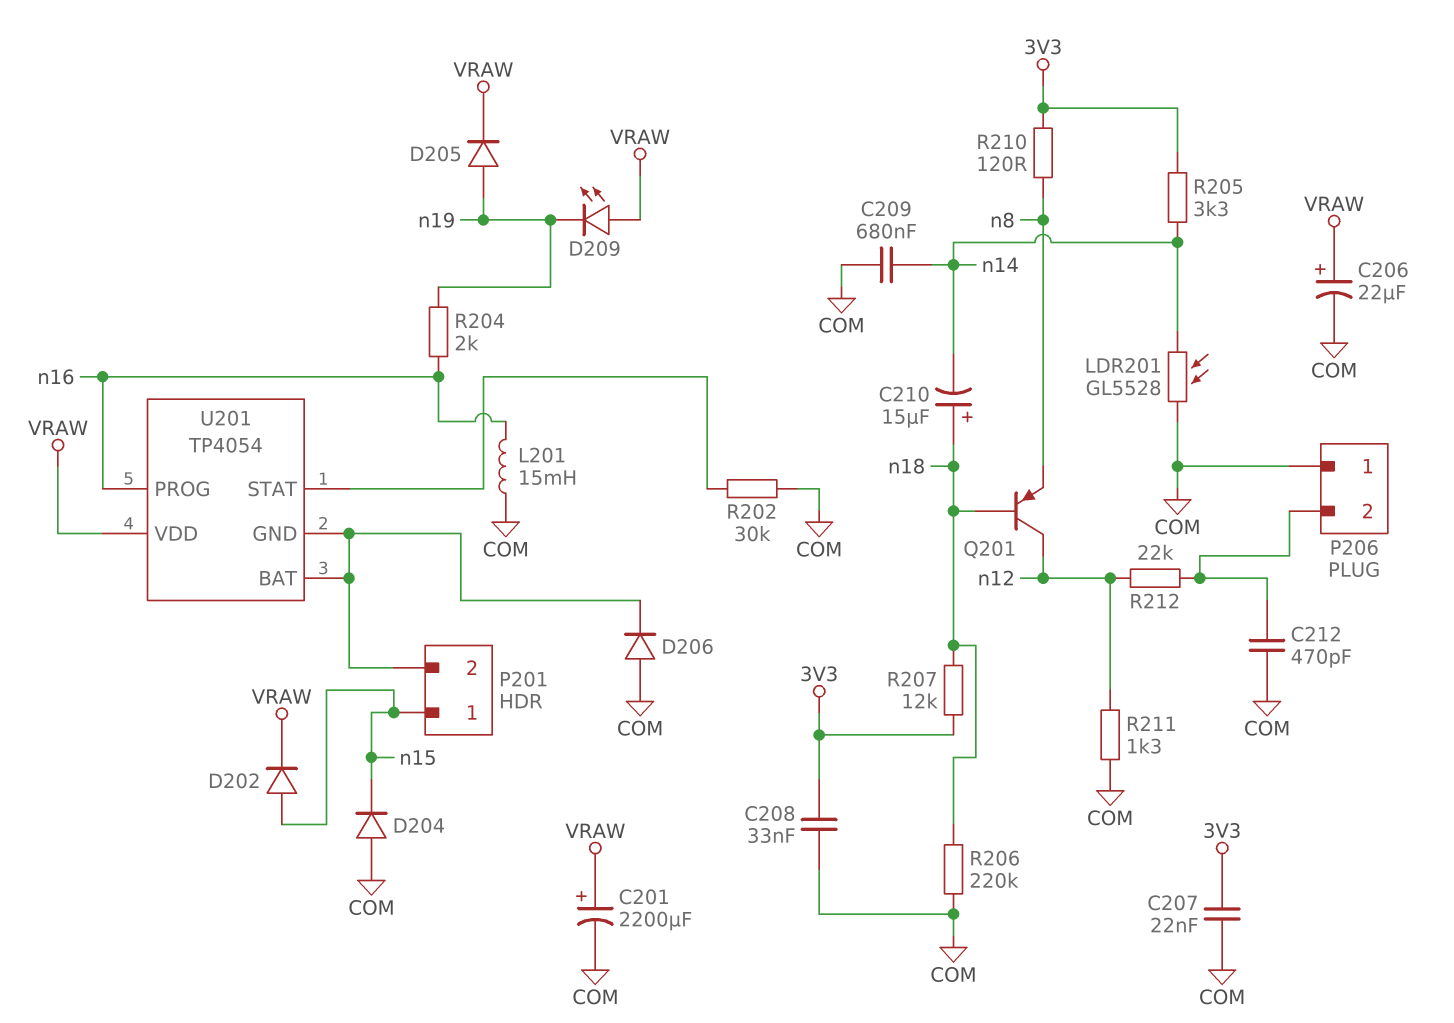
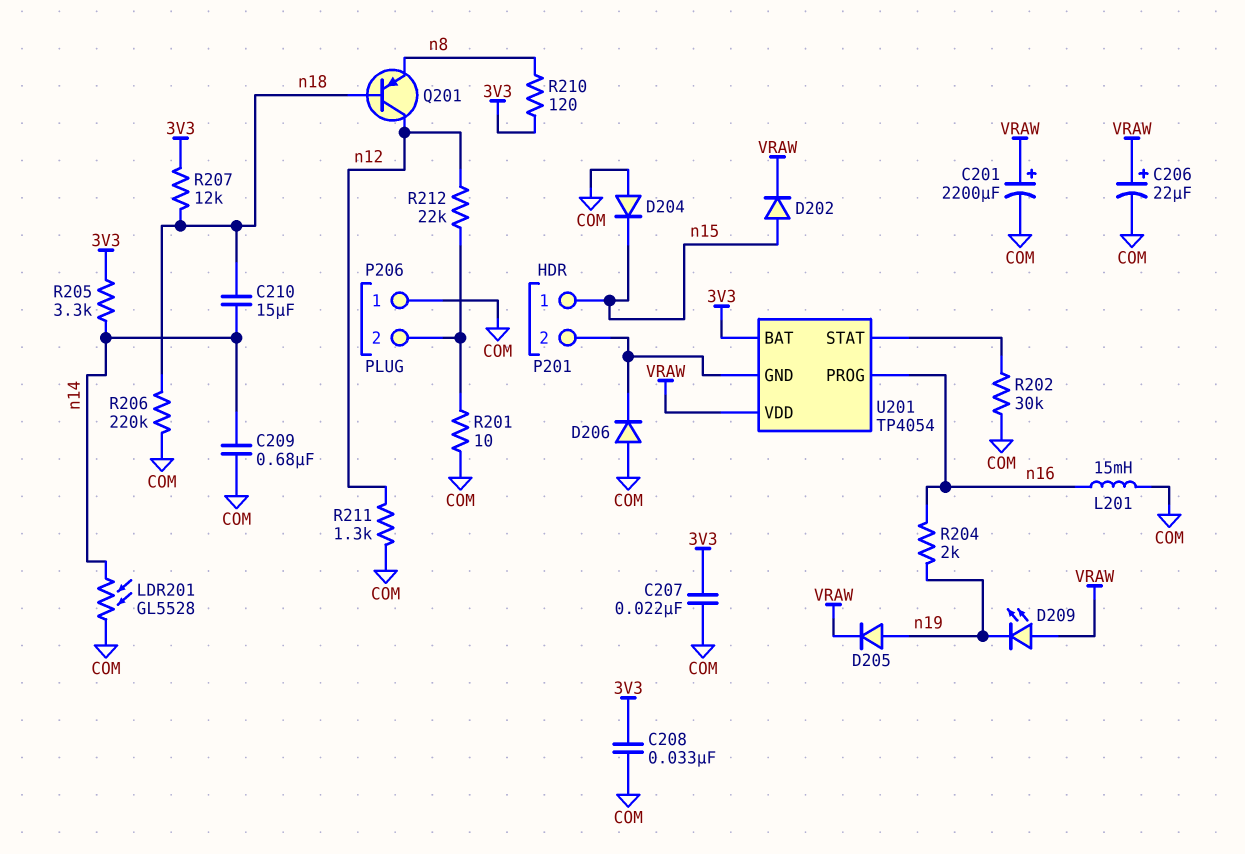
C210: 15uF (plus n18, minus n14) -> 15uF (n14, n18)
C212: 470pF (COM, P206/2) -> none
R201: none -> 10 (COM, P206/2)
U201 pin BAT: P201/2 -> 3V3

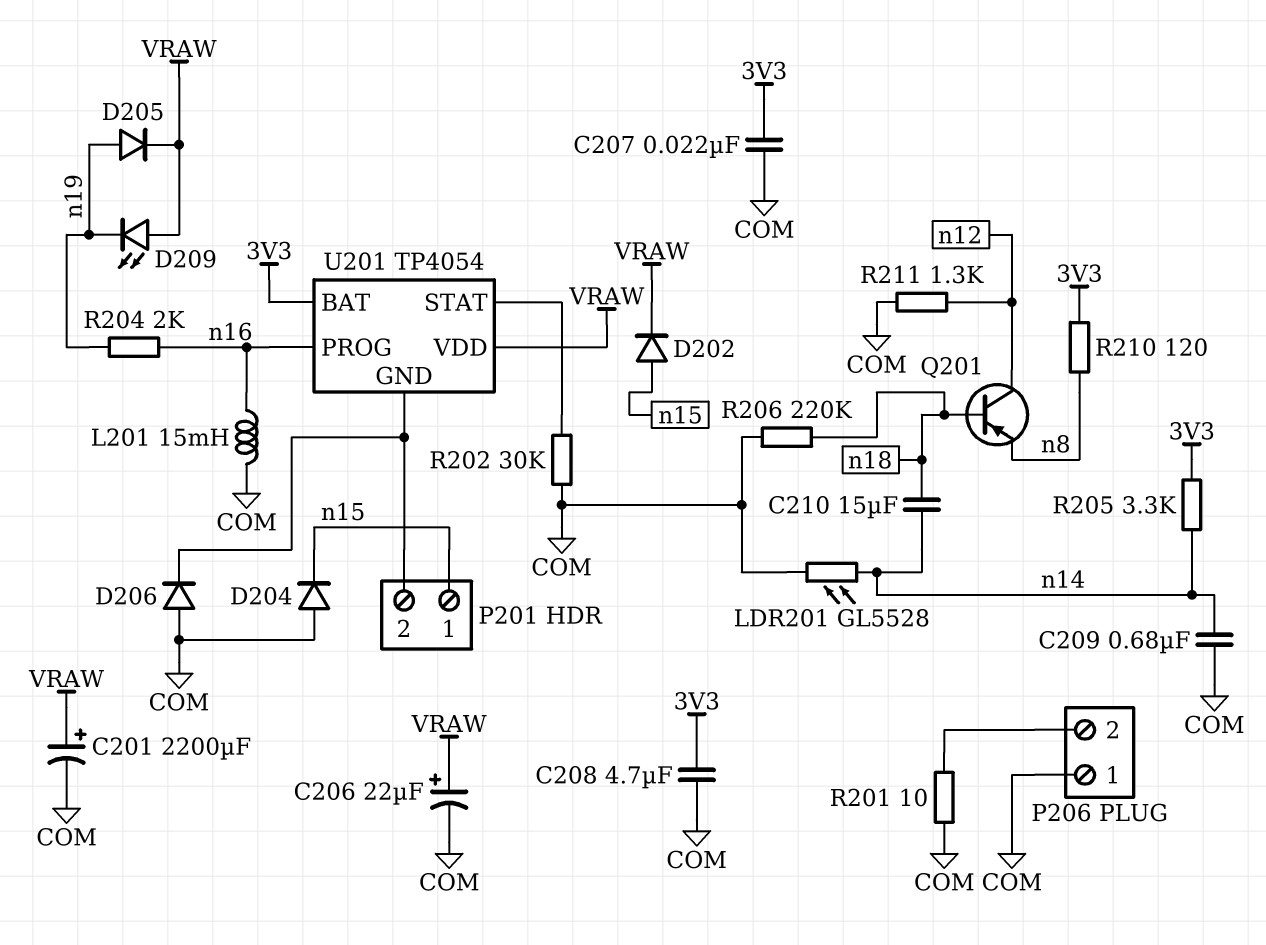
C208: 33nF (3V3, COM) -> 4.7uF (3V3, COM)
R207: 12k (3V3, n18) -> none
R212: 22k (P206/2, n12) -> none

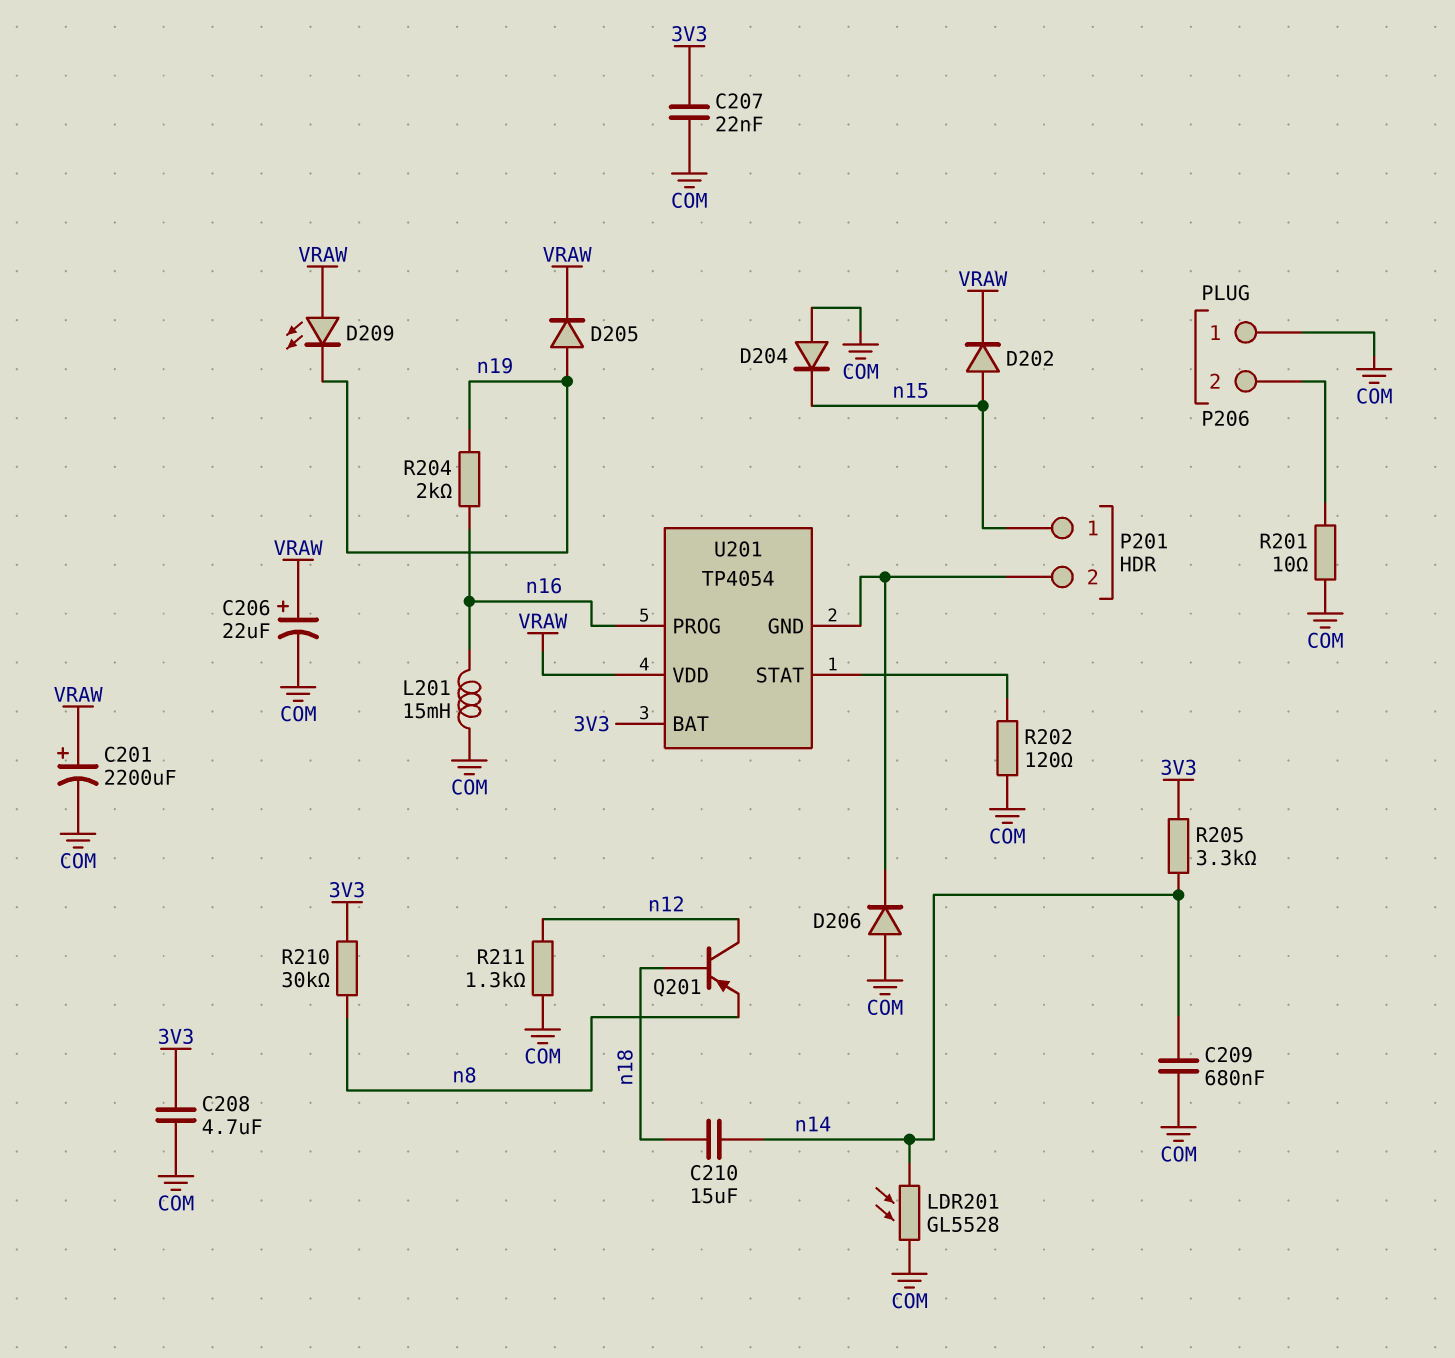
R202: 30k (COM, U201/STAT) -> 120 (COM, U201/STAT)
R206: 220k (COM, n18) -> none
R210: 120 (3V3, n8) -> 30k (3V3, n8)

